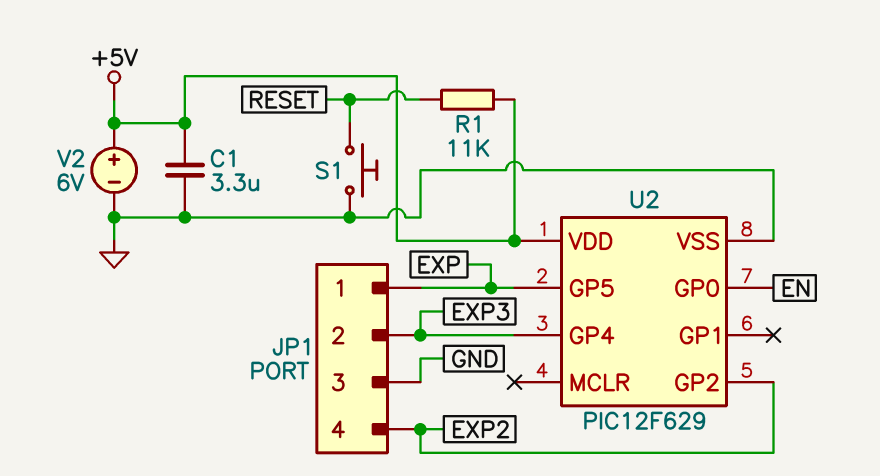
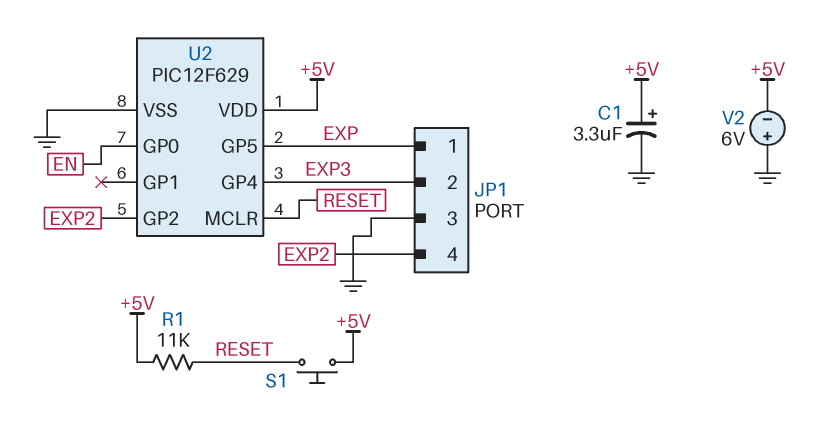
C1: 3.3uF (+5V, GND) -> 3.3uF (plus +5V, minus GND)
S1: button (GND, RESET) -> button (+5V, RESET)
U2 pin MCLR: none -> RESET
V2: 6V (plus +5V, minus GND) -> 6V (plus GND, minus +5V)

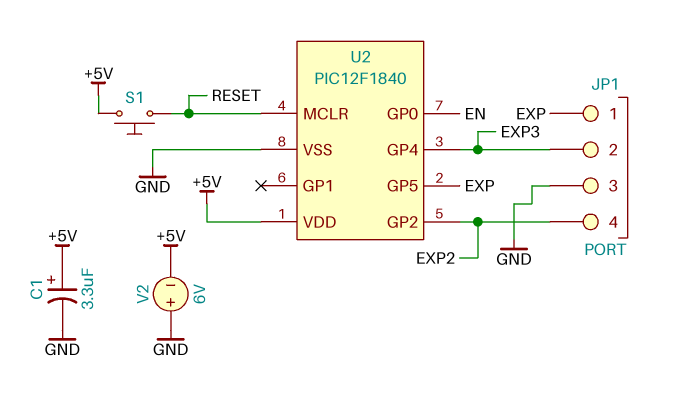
R1: 11k (+5V, RESET) -> none
U2: PIC12F629 -> PIC12F1840

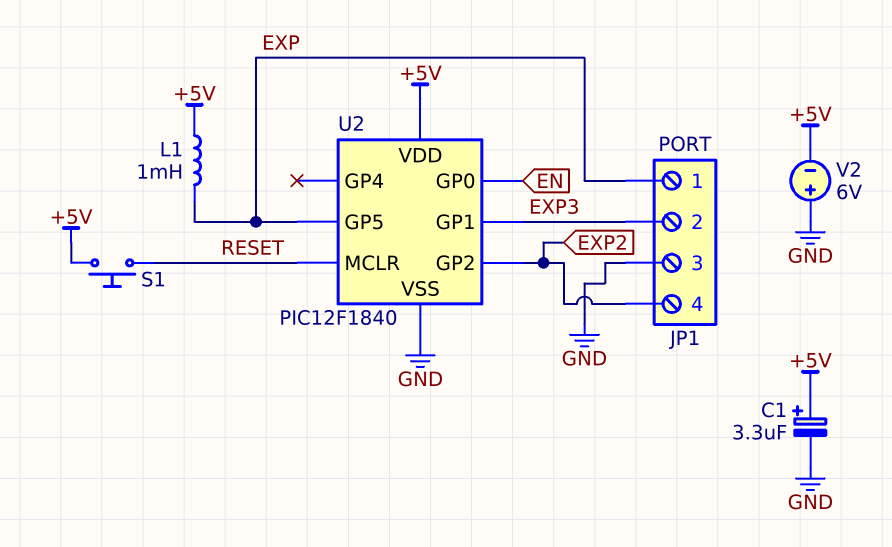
L1: none -> 1mH (+5V, EXP)
U2 pin GP1: none -> EXP3
U2 pin GP4: EXP3 -> none

